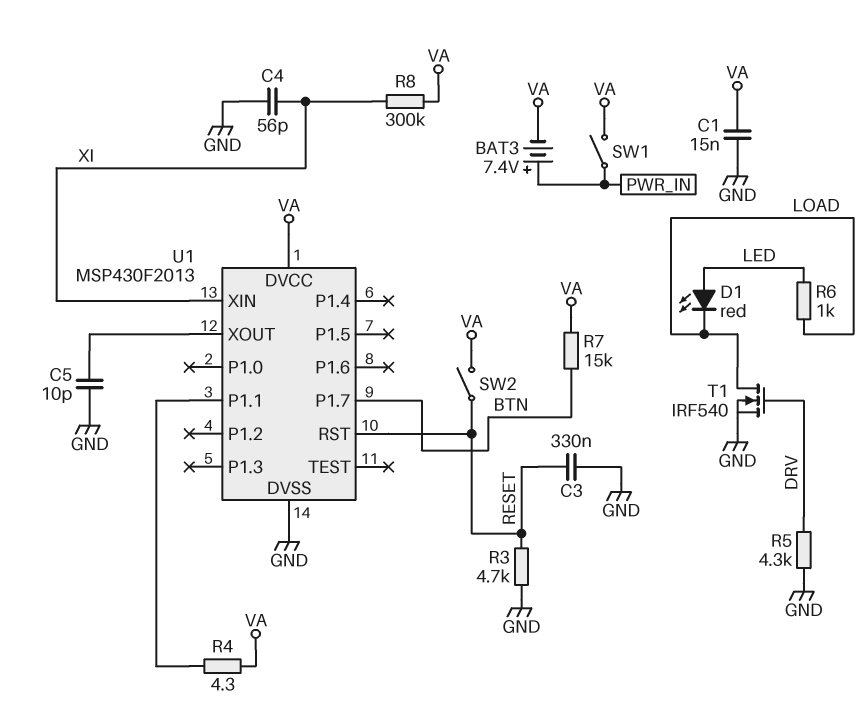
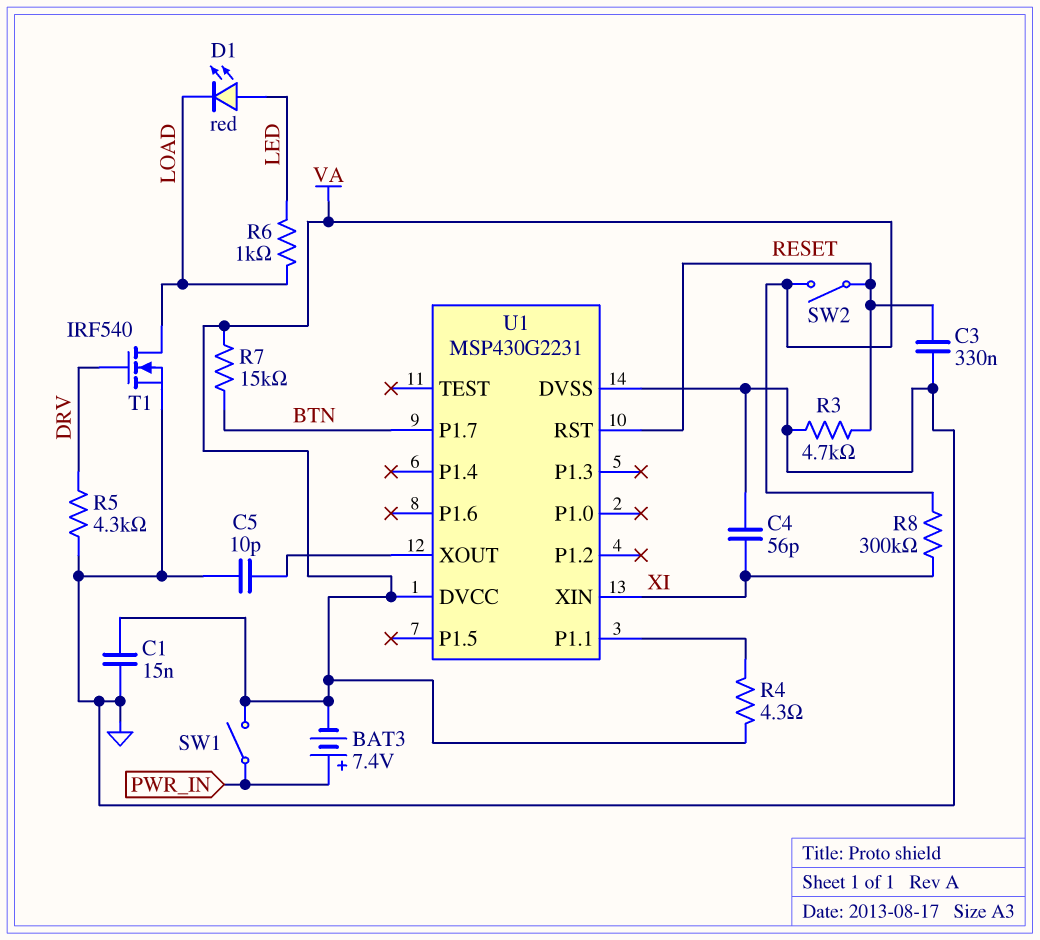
U1: MSP430F2013 -> MSP430G2231

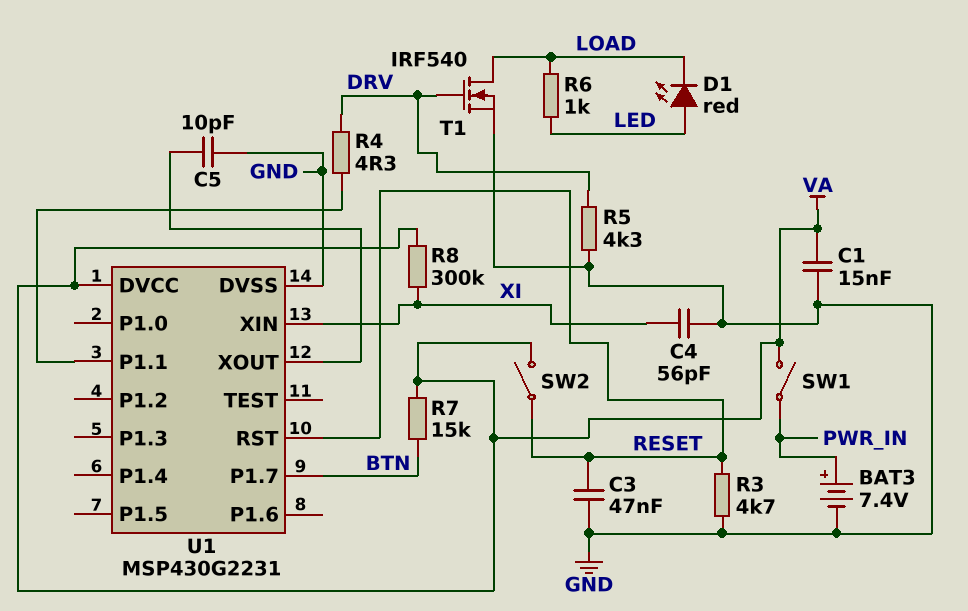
BAT3: 7.4V (plus PWR_IN, minus VA) -> 7.4V (plus PWR_IN, minus GND)
C3: 330nF (GND, RESET) -> 47nF (GND, RESET)
R4: 4.3 (U1/P1.1, VA) -> 4.3 (DRV, U1/P1.1)

